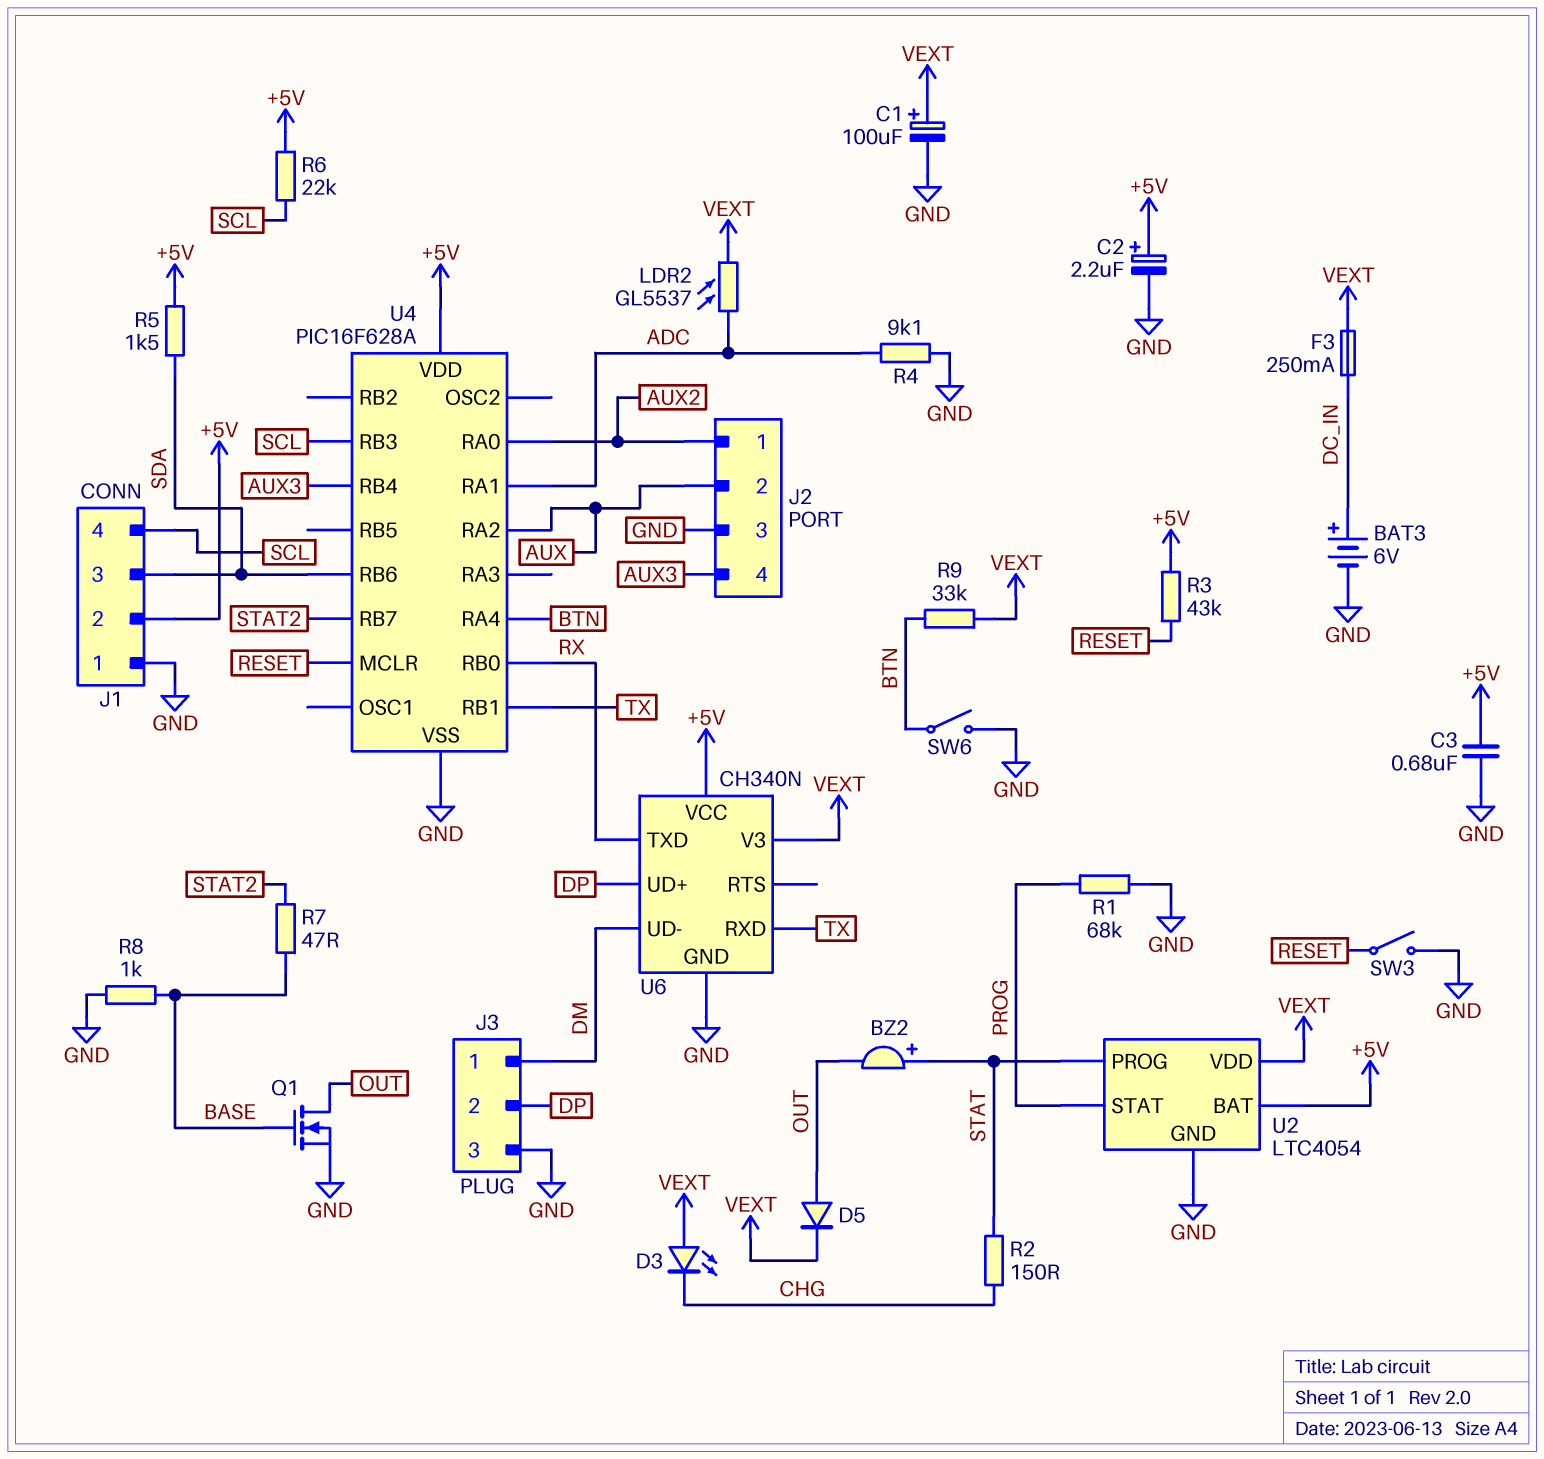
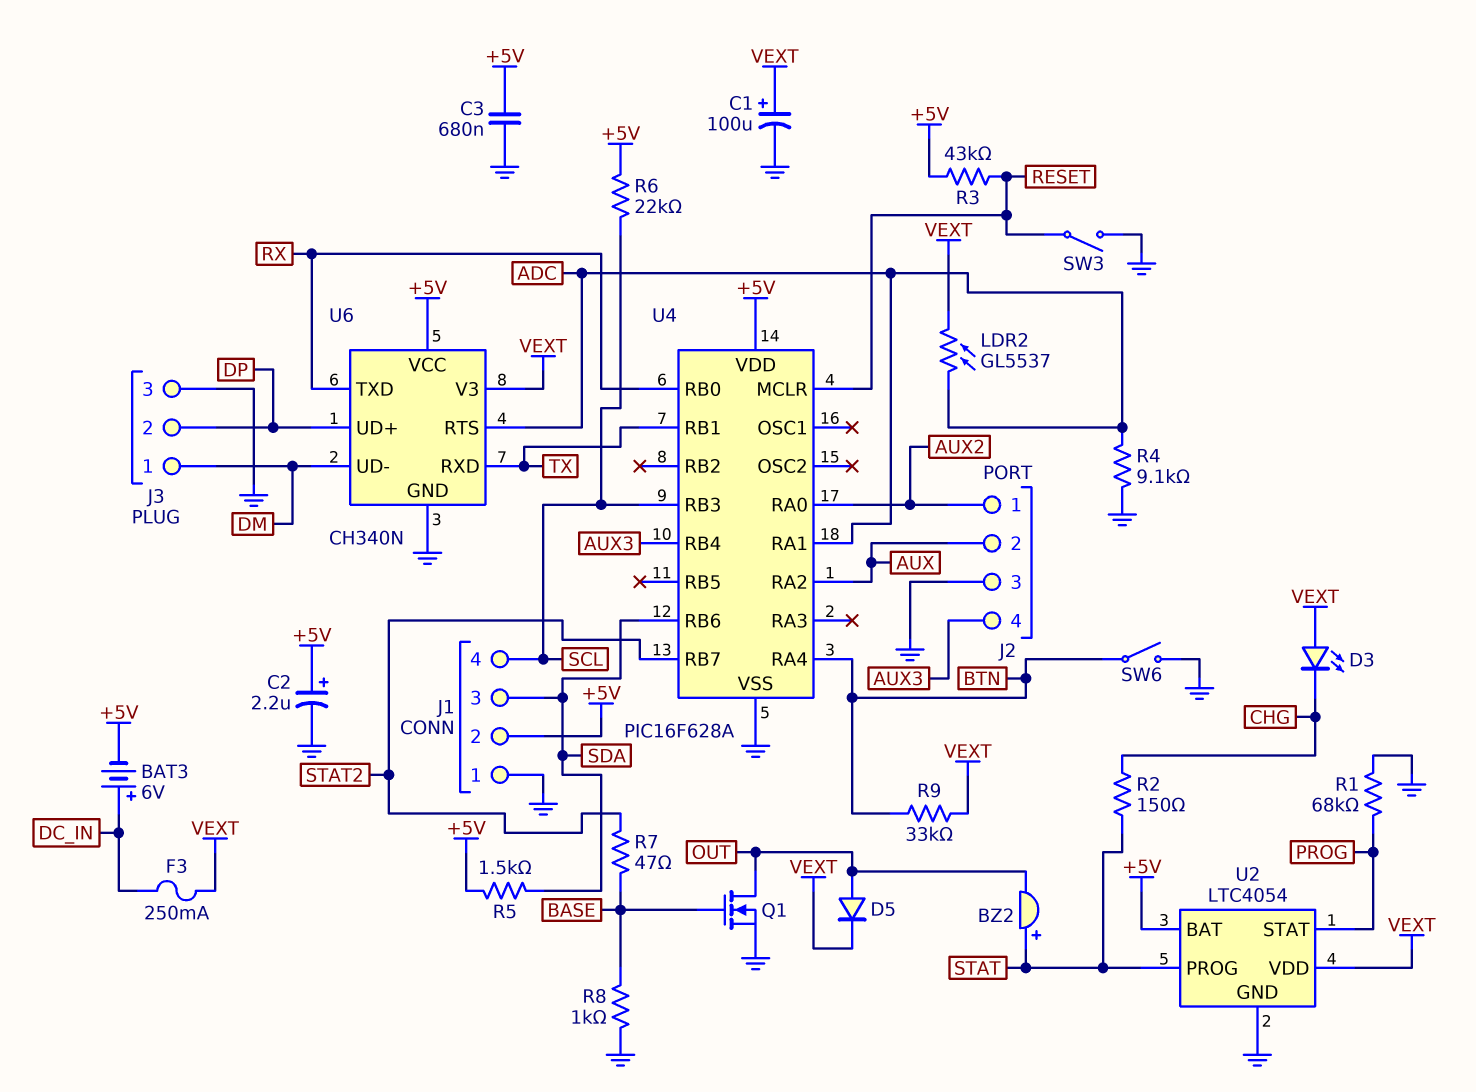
BAT3: 6V (plus DC_IN, minus GND) -> 6V (plus DC_IN, minus +5V)
U6 pin RTS: none -> ADC

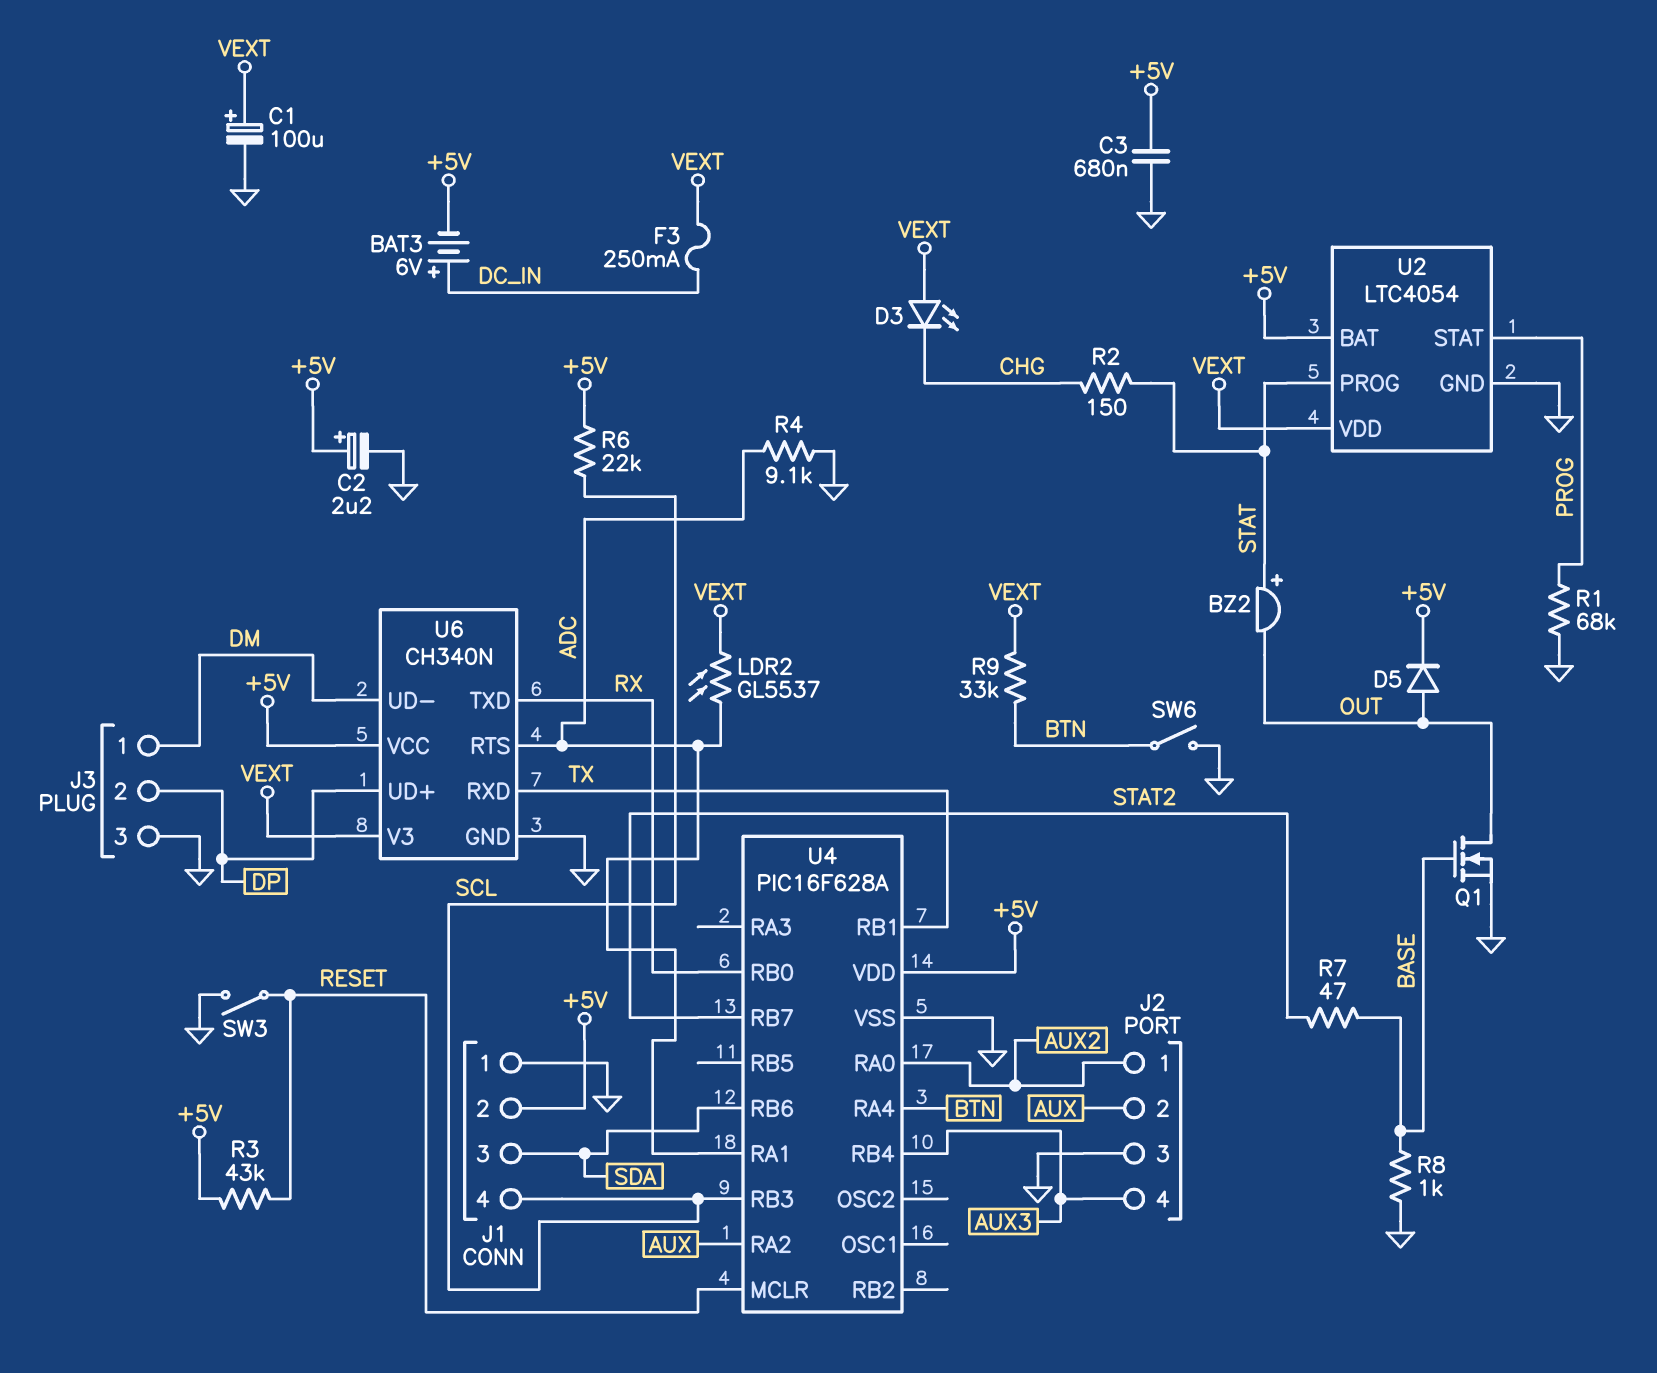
D5: diode (A OUT, K VEXT) -> diode (A OUT, K +5V)
R5: 1.5k (+5V, SDA) -> none

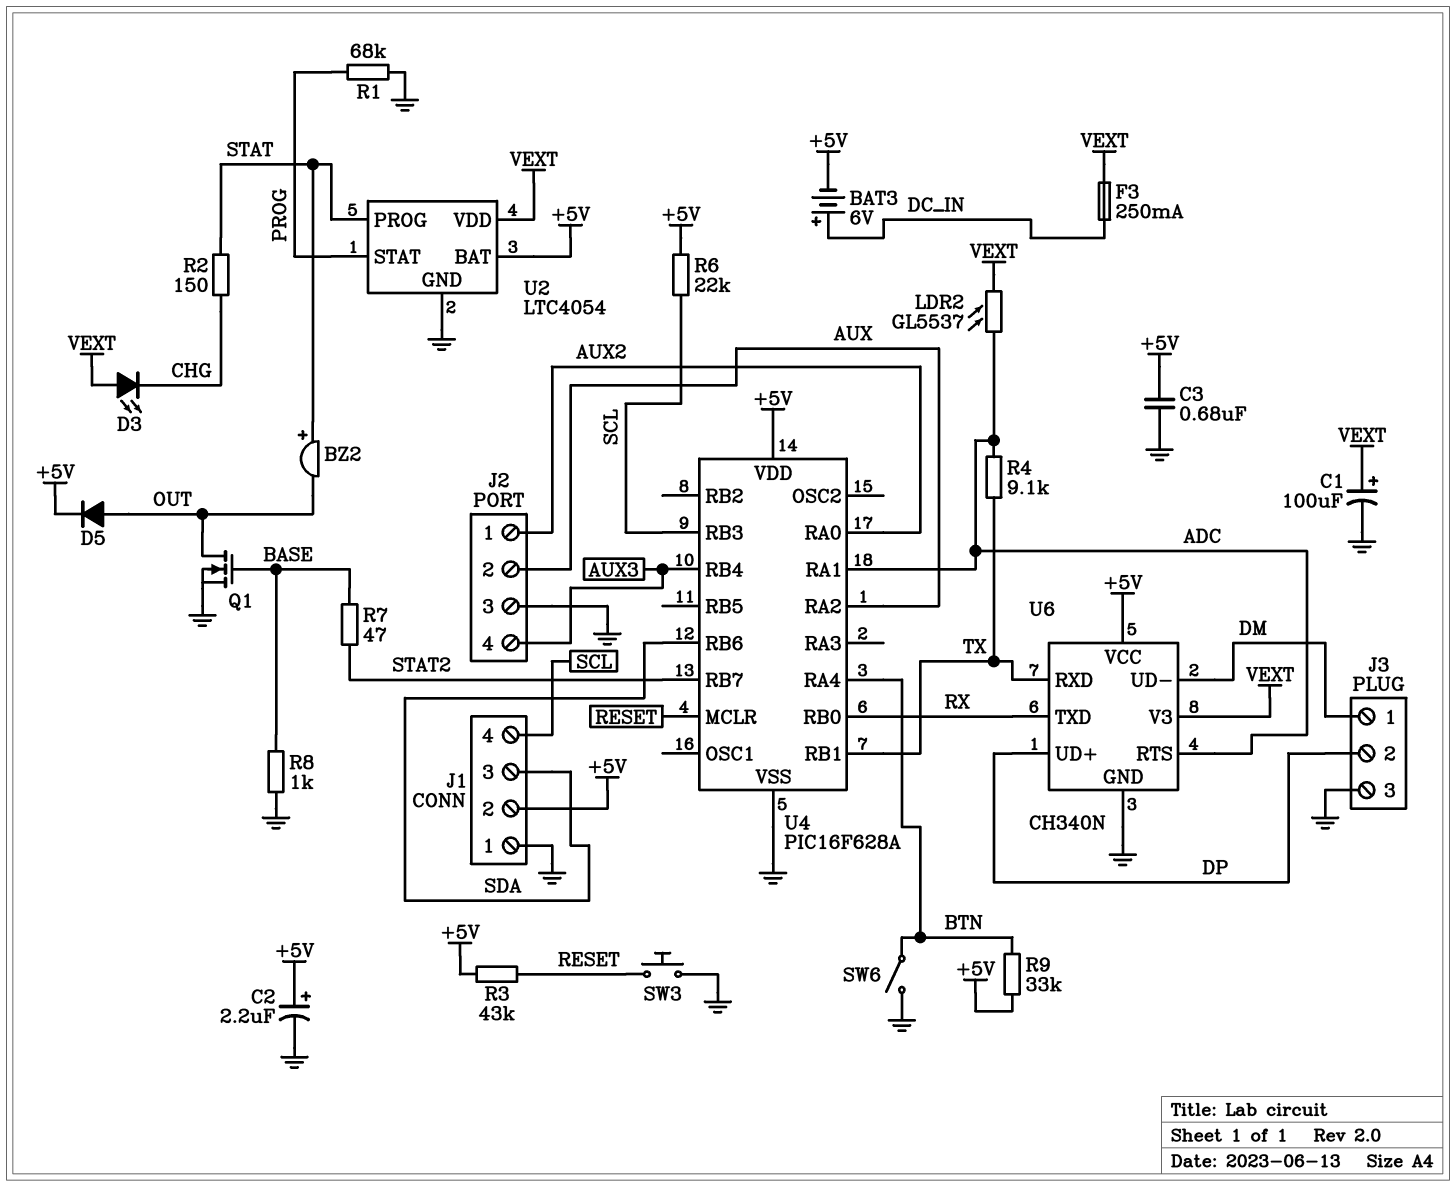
R4: 9.1k (ADC, GND) -> 9.1k (ADC, TX)
R9: 33k (BTN, VEXT) -> 33k (+5V, BTN)
SW3: switch (GND, RESET) -> button (GND, RESET)

